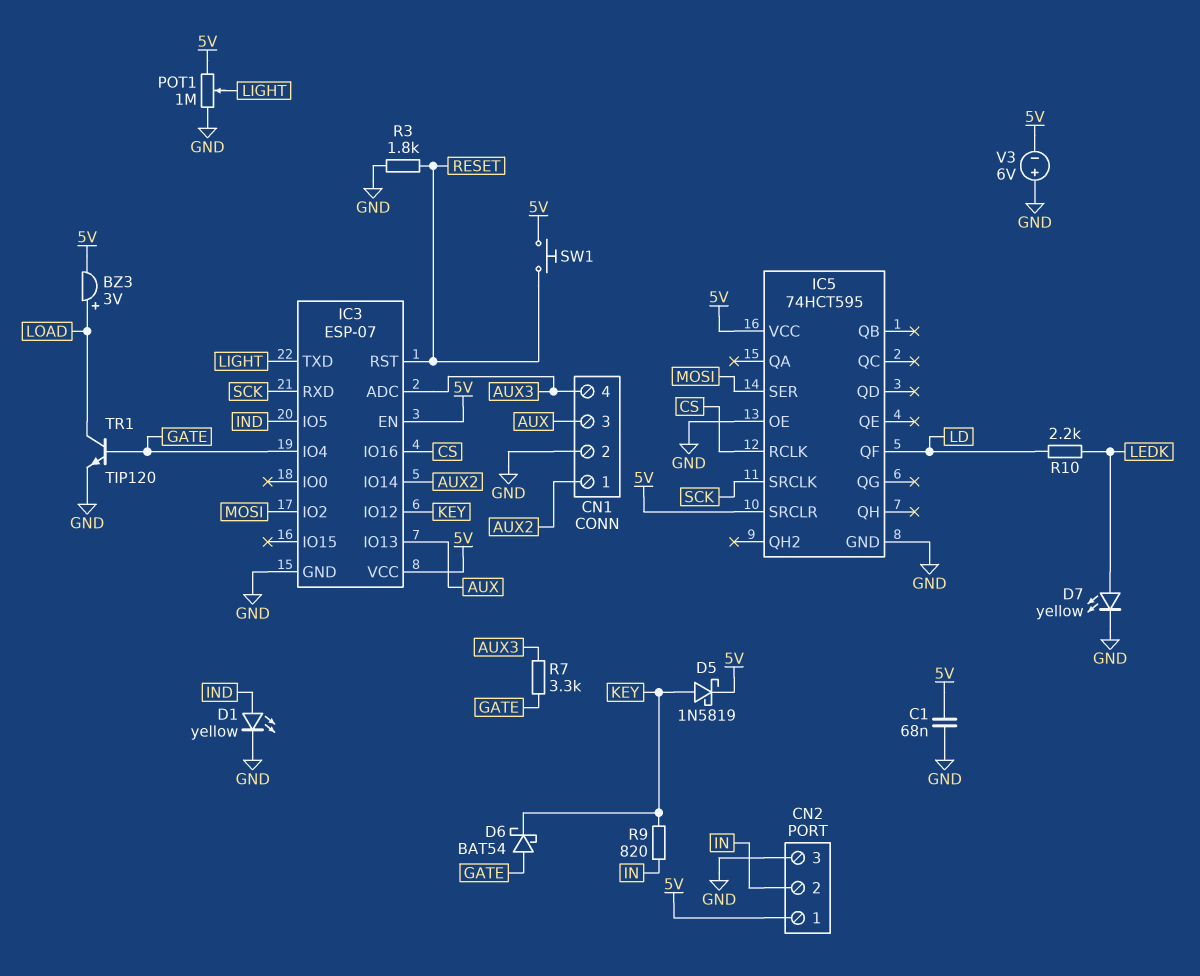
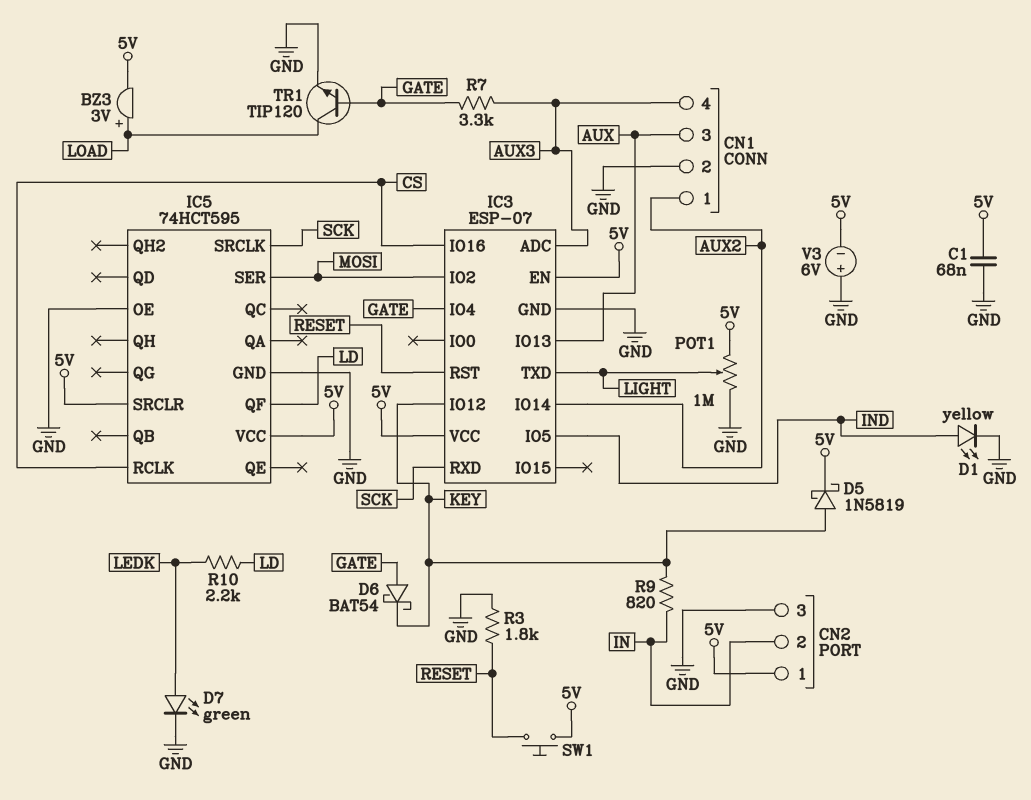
D7: LED yellow (A LEDK, K GND) -> LED green (A LEDK, K GND)

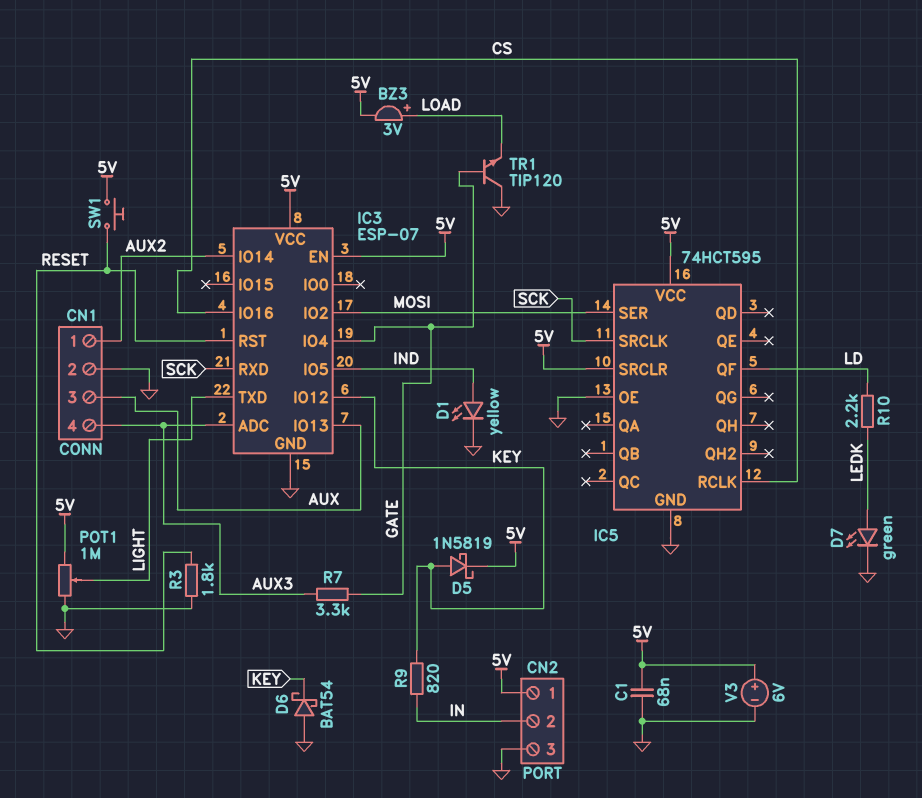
D6: schottky BAT54 (A GATE, K KEY) -> schottky BAT54 (A GND, K KEY)
TR1: NPN TIP120 (B GATE, C LOAD, E GND) -> NPN TIP120 (B GATE, C GND, E LOAD)
V3: 6V (plus GND, minus 5V) -> 6V (plus 5V, minus GND)

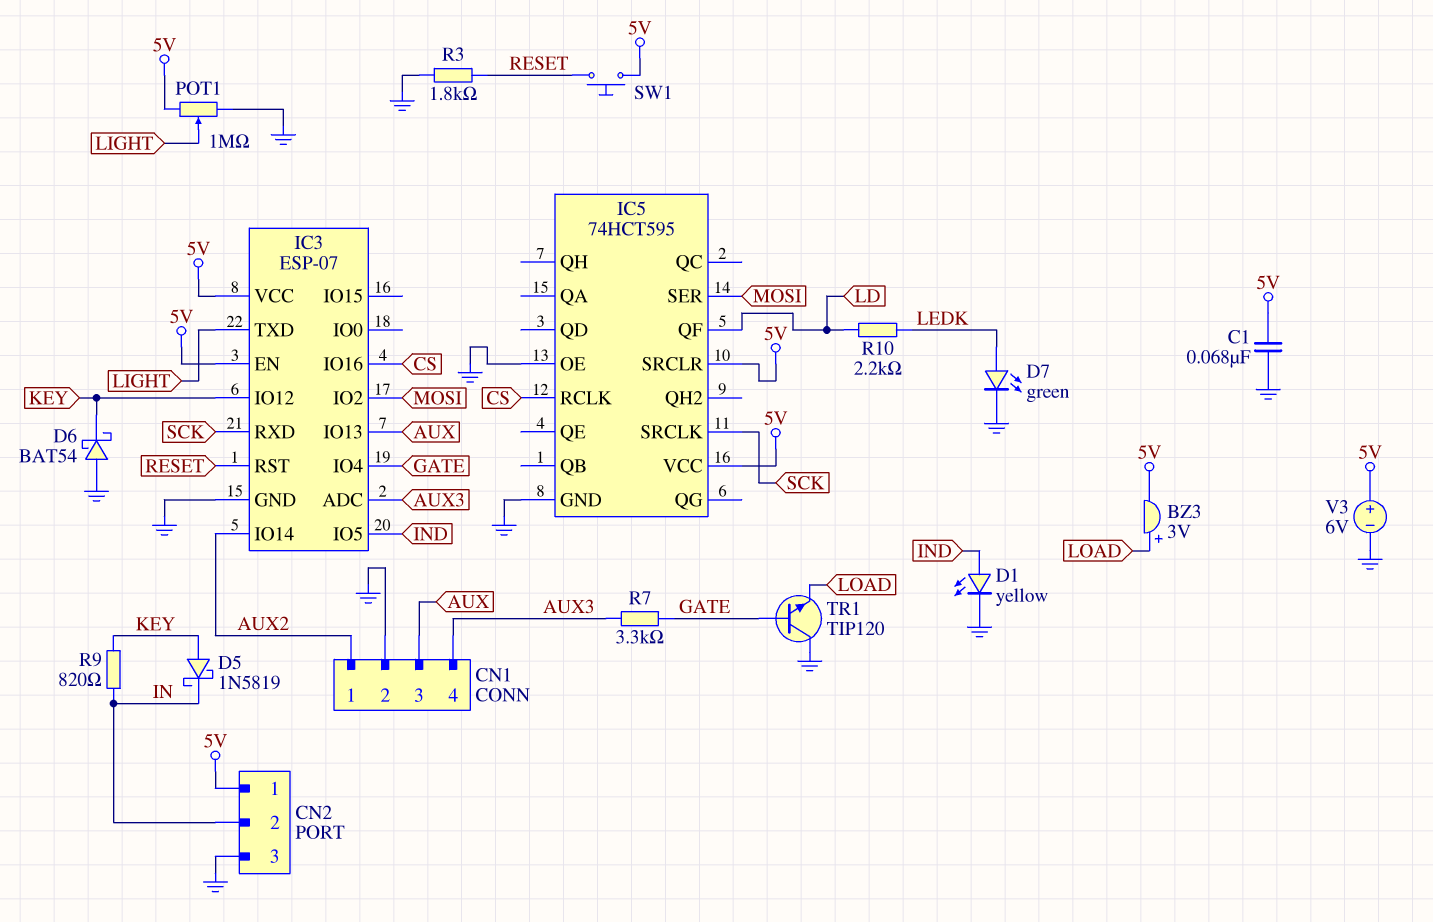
D5: schottky 1N5819 (A KEY, K 5V) -> schottky 1N5819 (A KEY, K IN)

